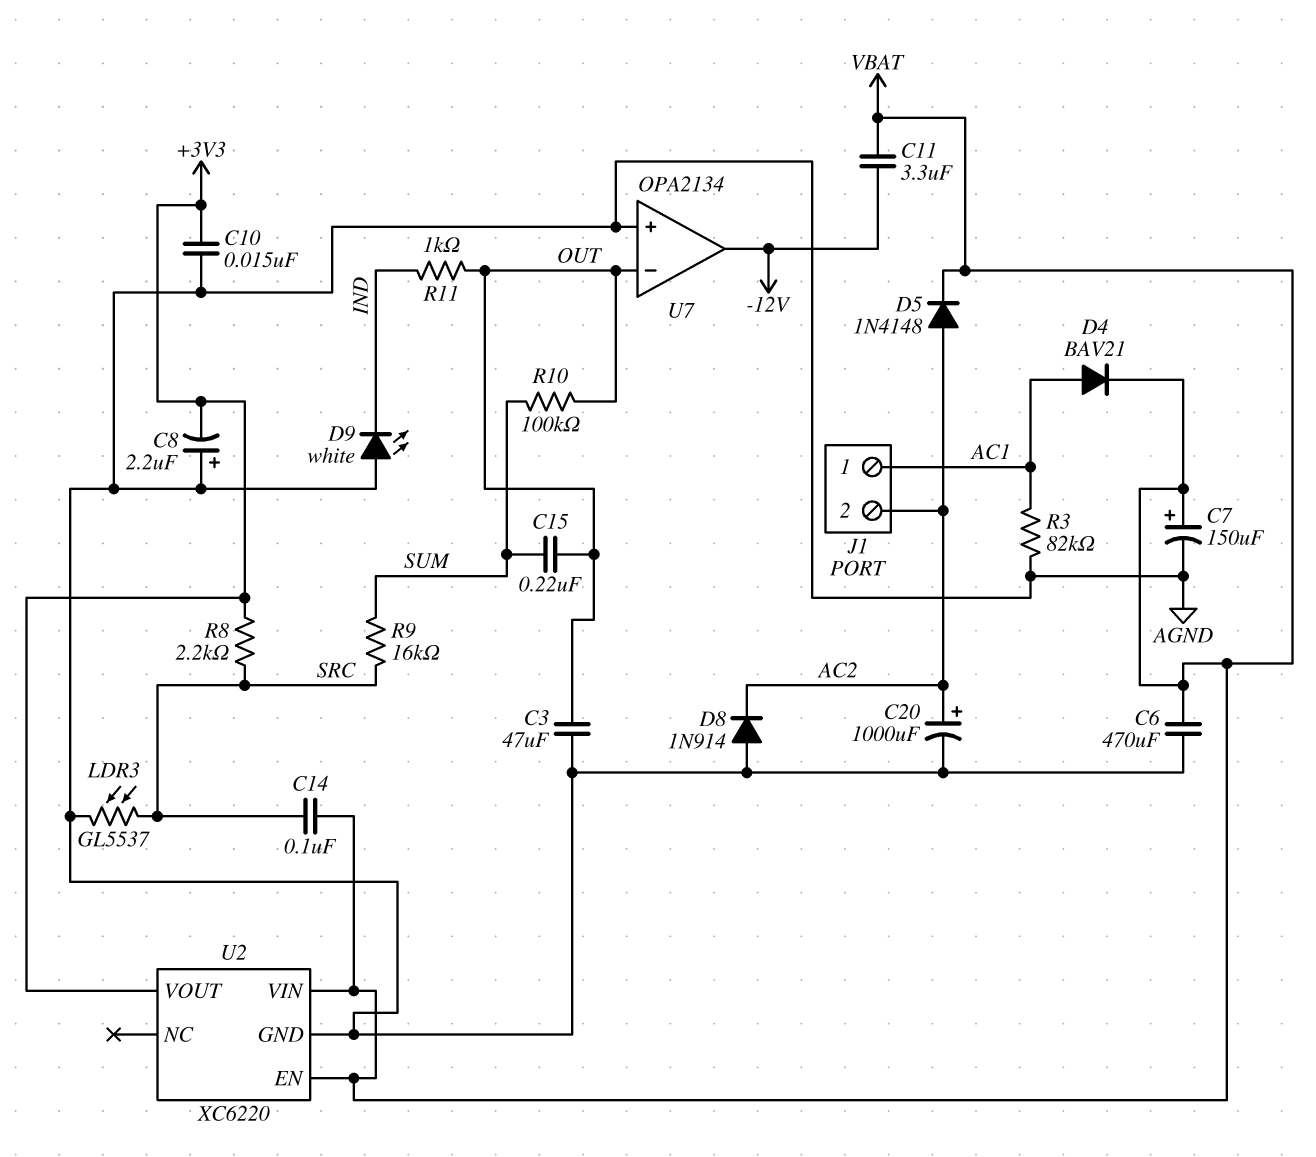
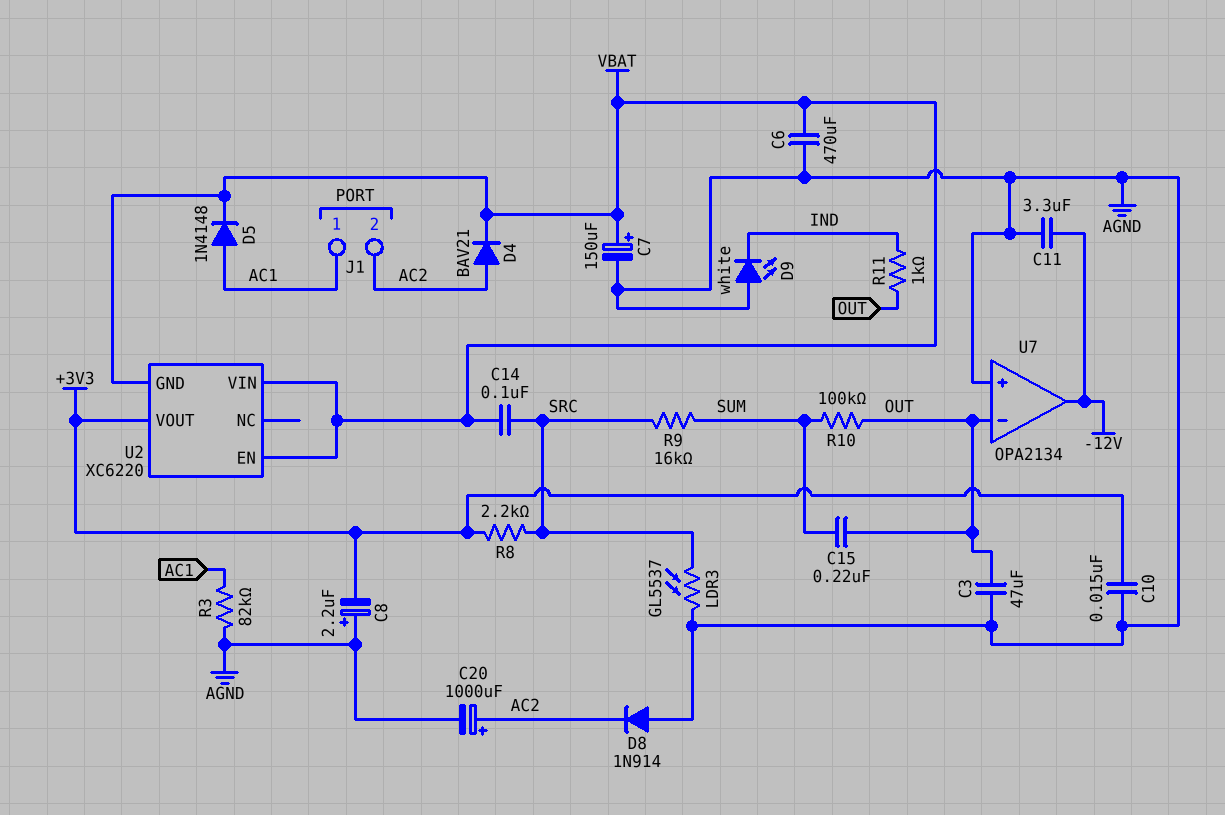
C11: 3.3uF (-12V, VBAT) -> 3.3uF (-12V, AGND)
D4: diode BAV21 (A AC1, K VBAT) -> diode BAV21 (A AC2, K VBAT)
D5: diode 1N4148 (A AC2, K VBAT) -> diode 1N4148 (A AC1, K VBAT)
U2 pin GND: AGND -> VBAT

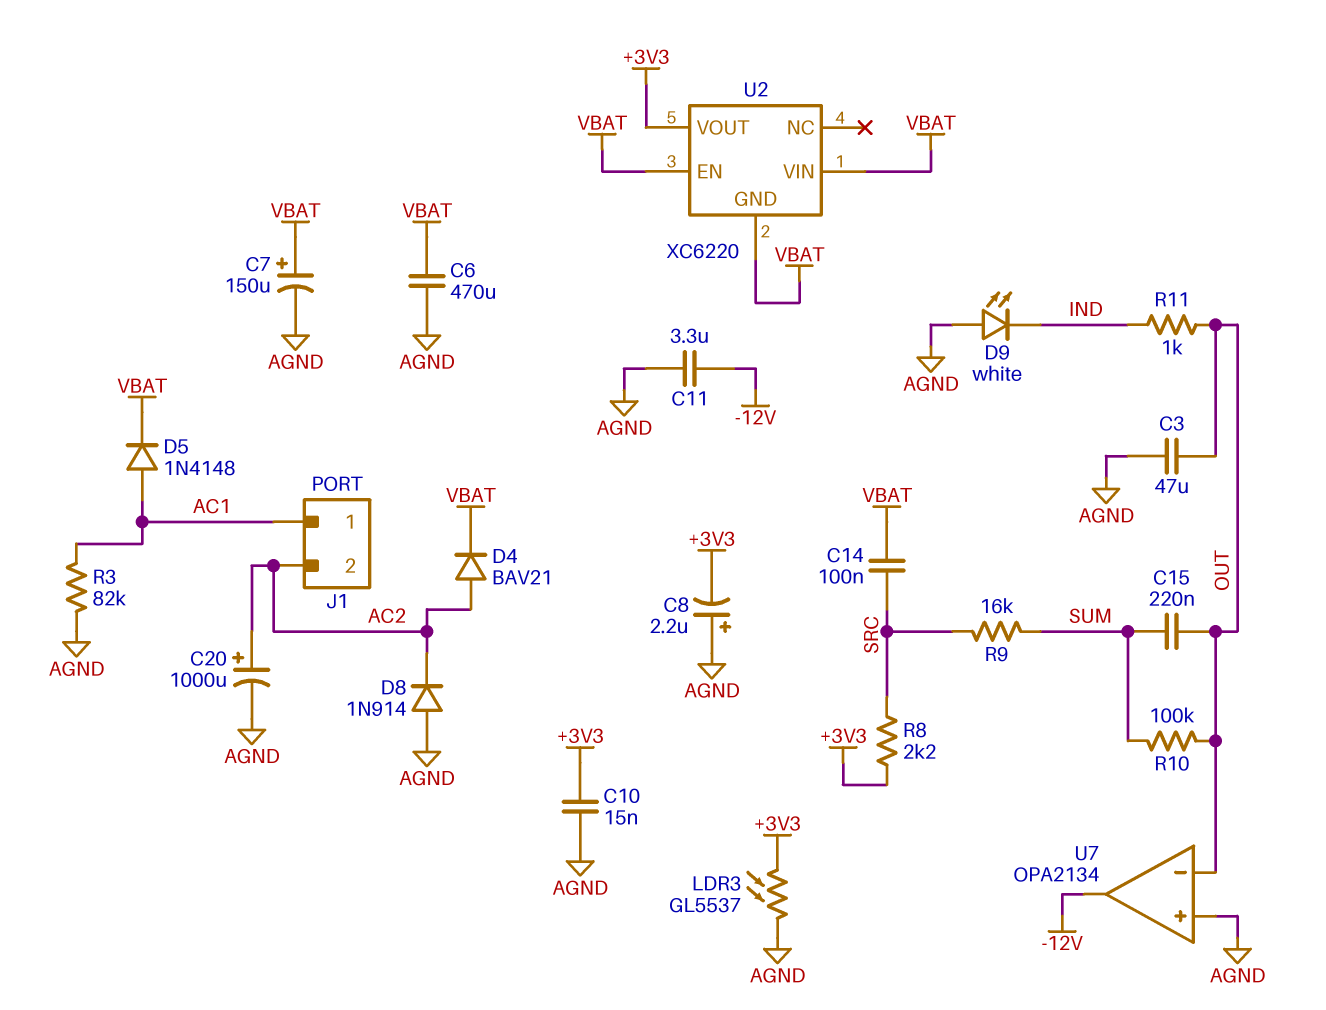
LDR3: GL5537 (AGND, SRC) -> GL5537 (+3V3, AGND)

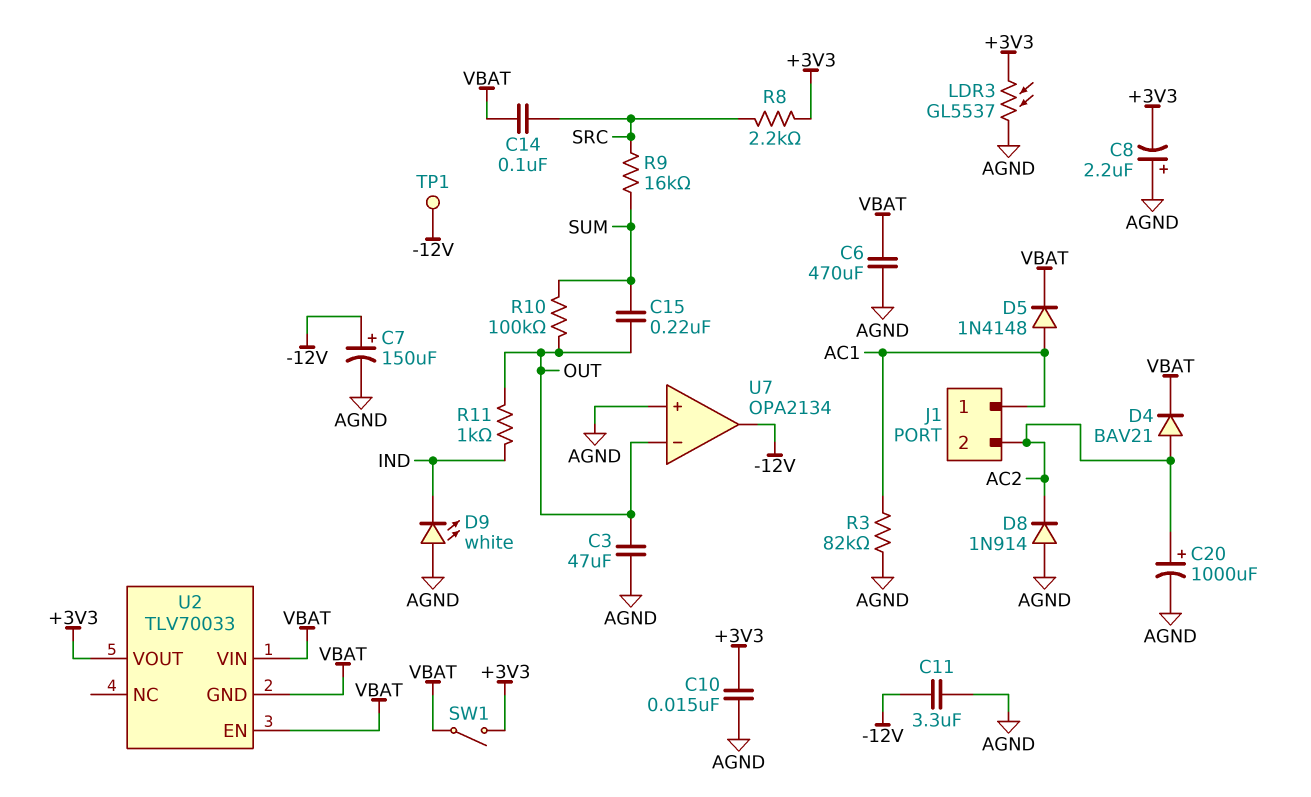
C7: 150uF (plus VBAT, minus AGND) -> 150uF (plus -12V, minus AGND)
SW1: none -> switch (+3V3, VBAT)
TP1: none -> test point (-12V)
U2: XC6220 -> TLV70033

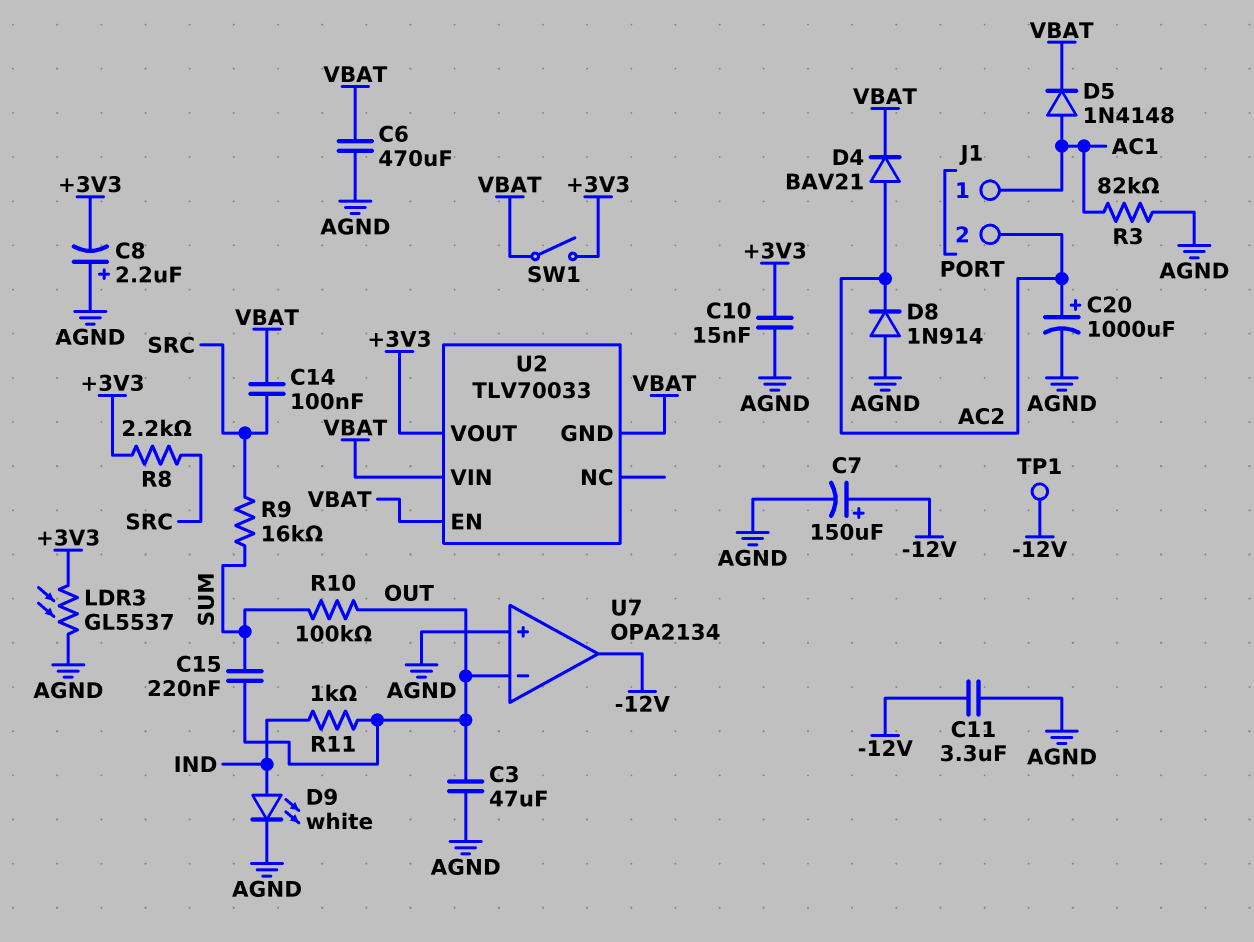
D9: LED white (A AGND, K IND) -> LED white (A IND, K AGND)

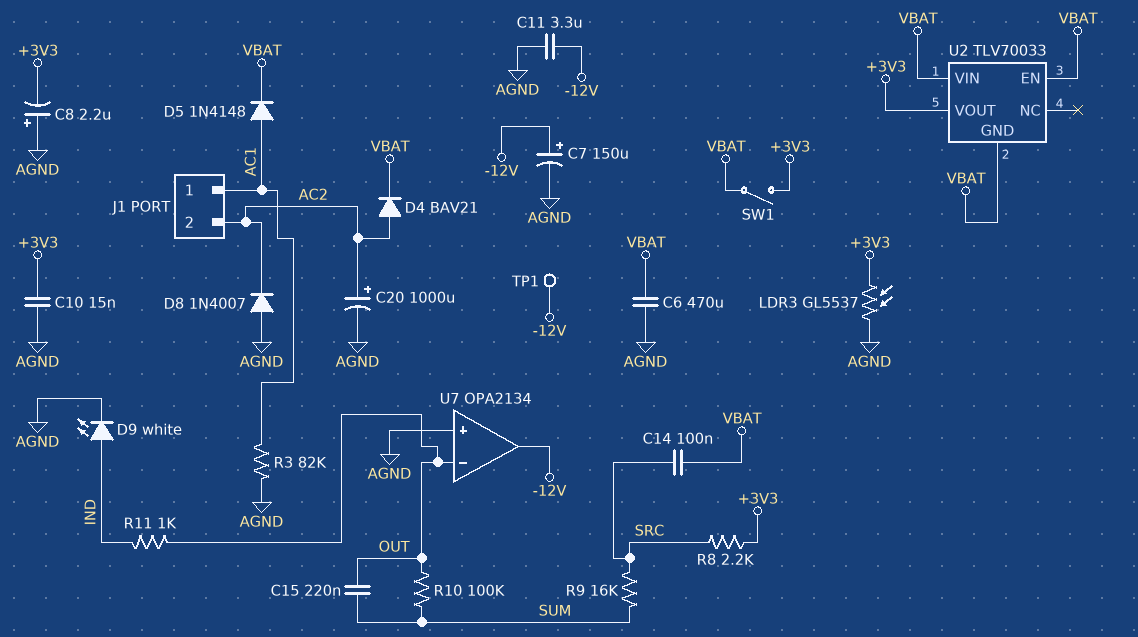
C3: 47uF (AGND, OUT) -> none
D8: diode 1N914 (A AGND, K AC2) -> diode 1N4007 (A AGND, K AC2)

